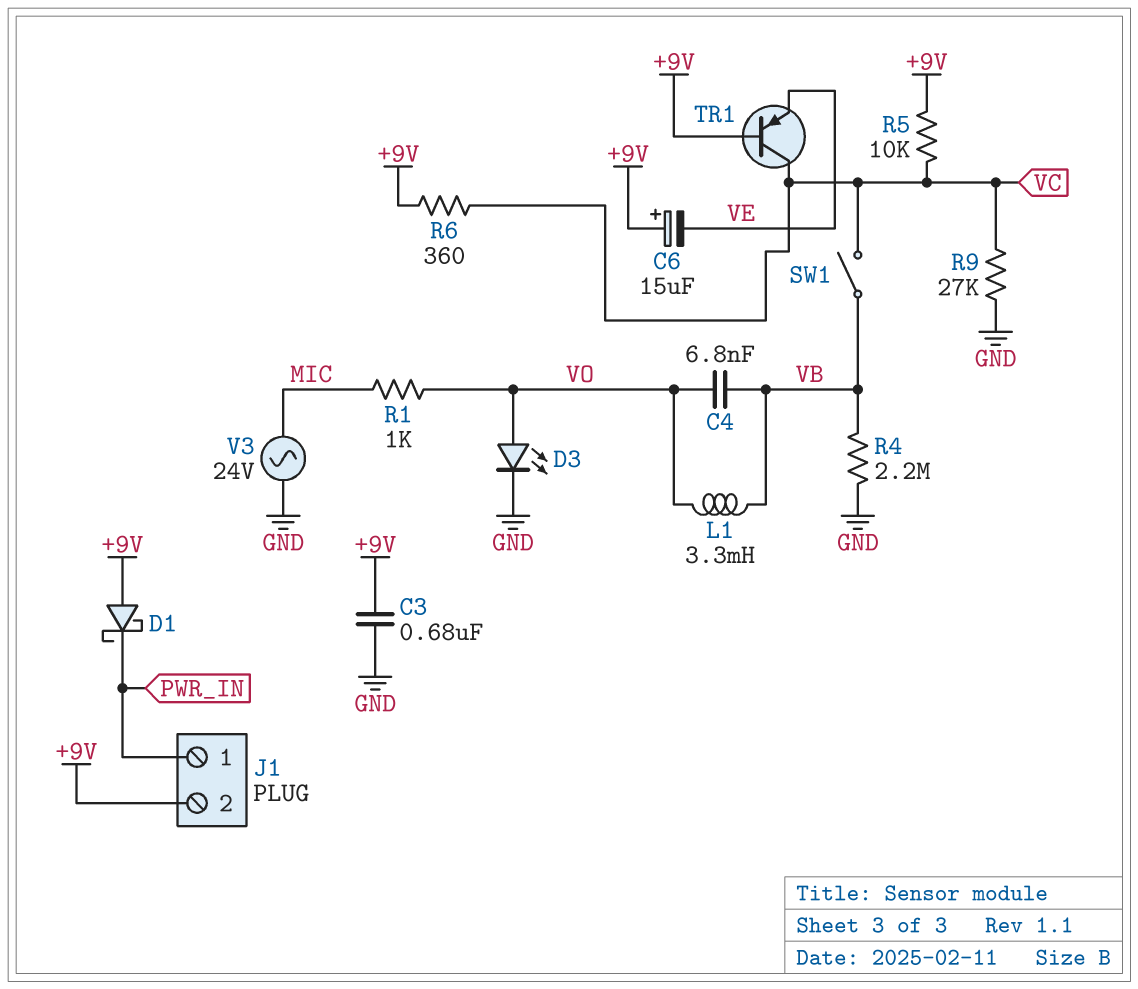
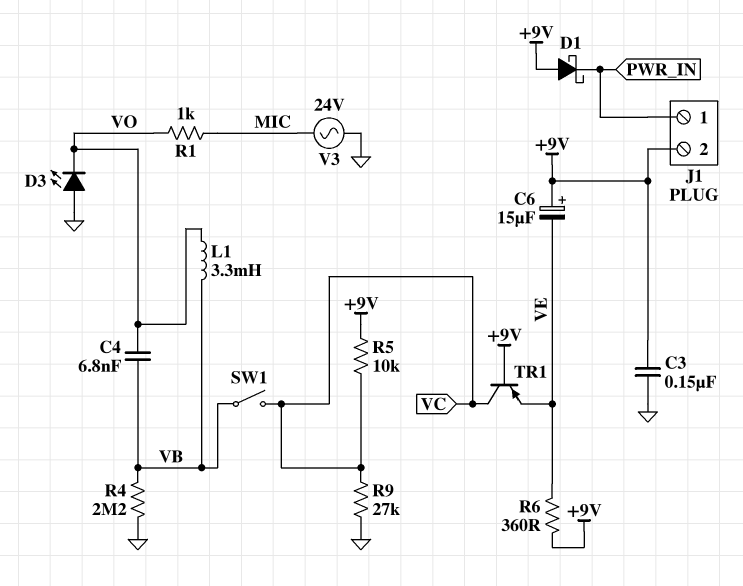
C3: 680nF (+9V, GND) -> 150nF (+9V, GND)
D3: LED (A VO, K GND) -> LED (A GND, K VO)
R6: 360 (+9V, VC) -> 360 (+9V, VE)

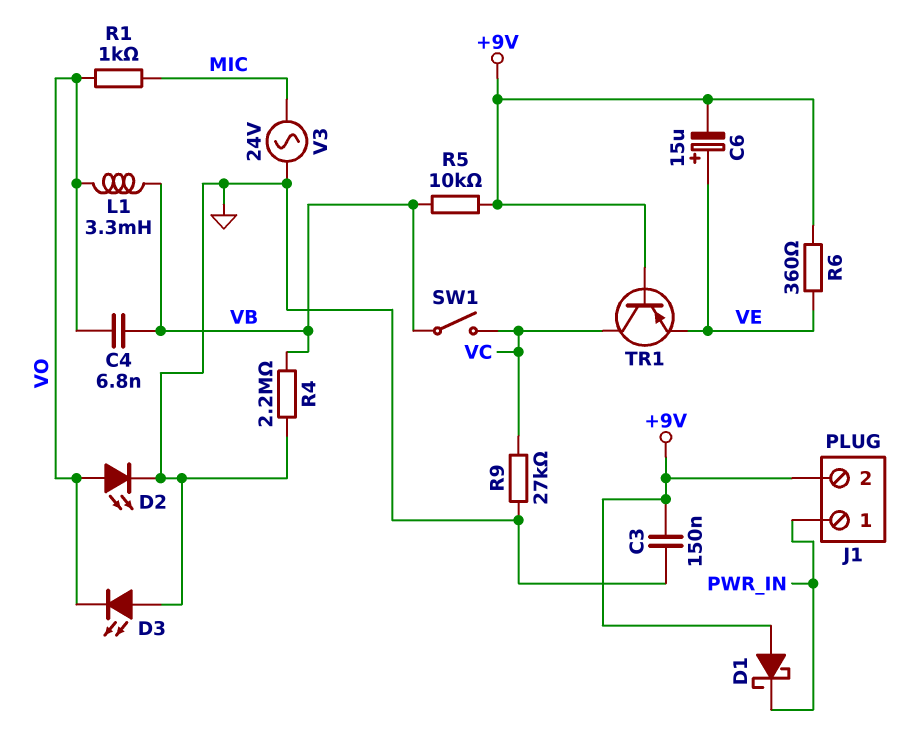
C6: 15uF (plus +9V, minus VE) -> 15uF (plus VE, minus +9V)
D2: none -> LED (A VO, K GND)
R5: 10k (+9V, VC) -> 10k (+9V, VB)

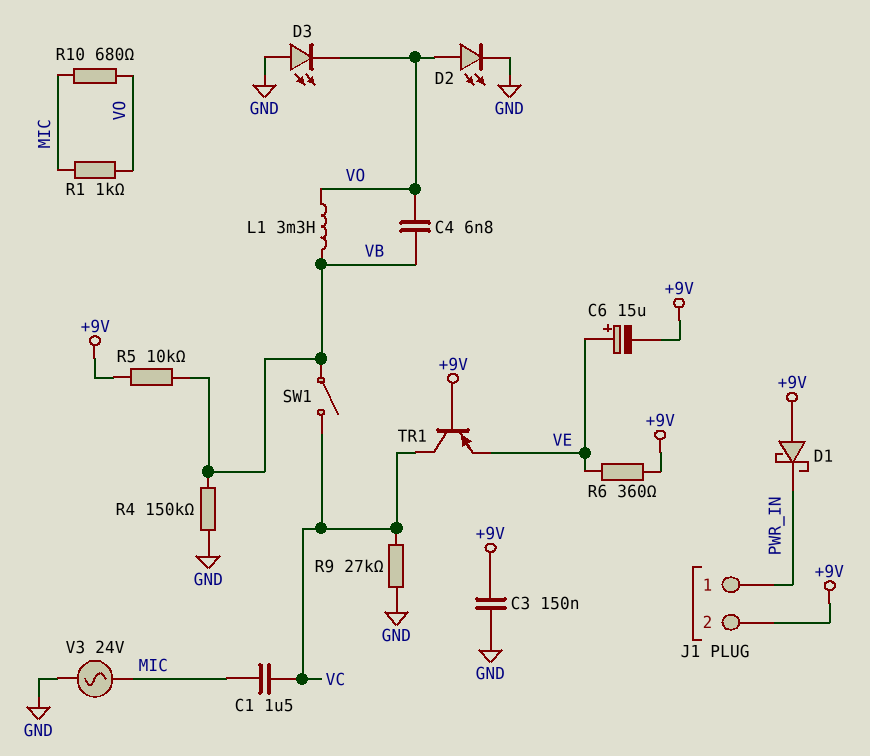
C1: none -> 1.5uF (MIC, VC)
R4: 2.2M (GND, VB) -> 150k (GND, VB)
R10: none -> 680 (MIC, VO)

